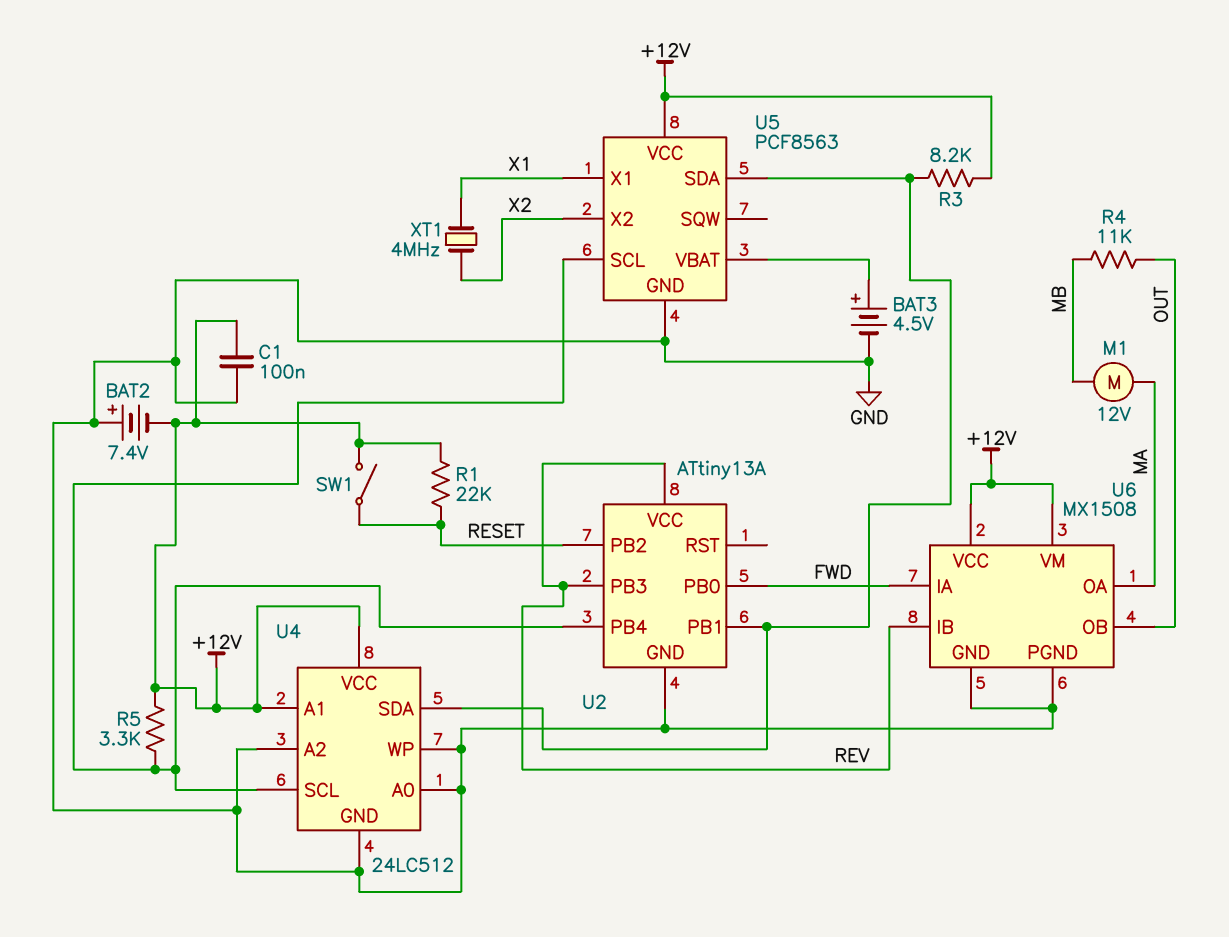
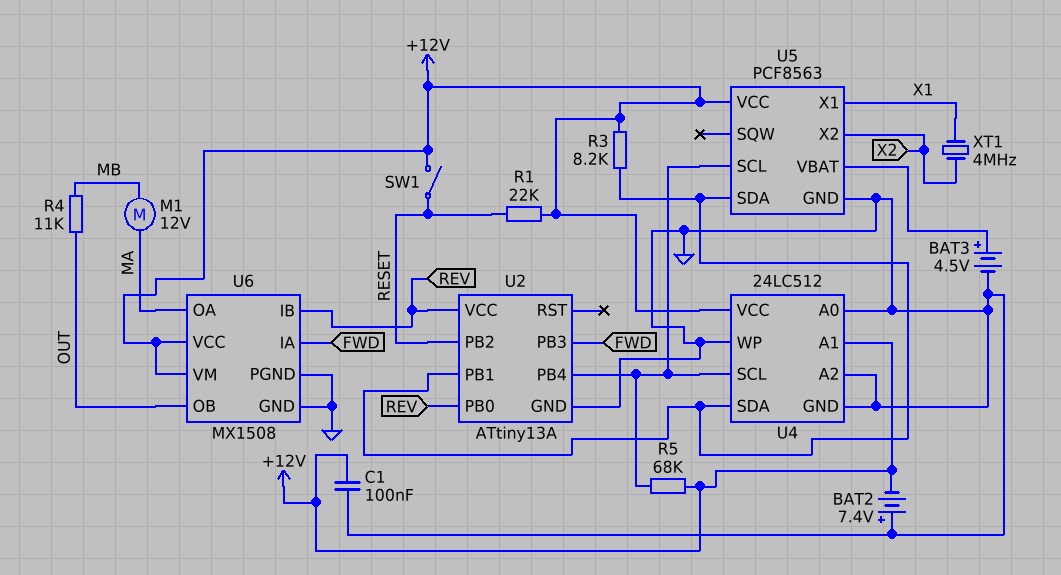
R5: 3.3k (+12V, U2/PB4) -> 68k (+12V, U2/PB4)
U2 pin PB0: FWD -> REV
U2 pin PB3: REV -> FWD

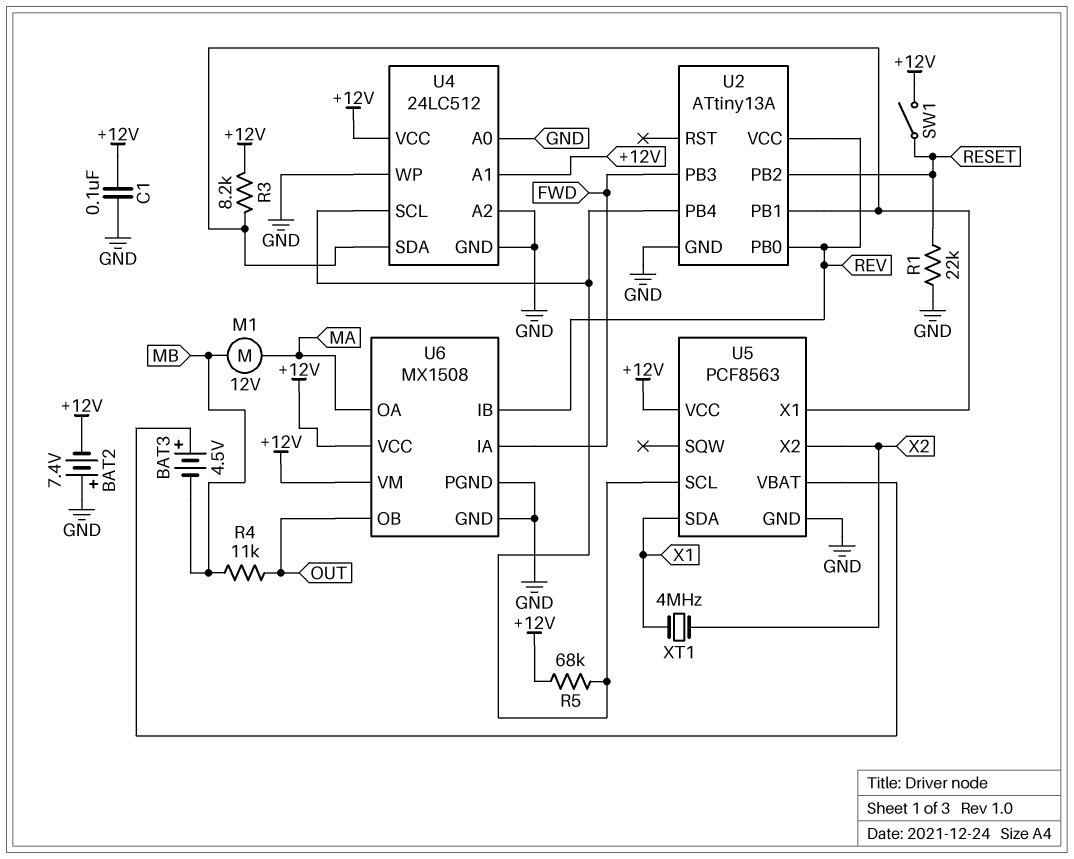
BAT3: 4.5V (plus U5/VBAT, minus GND) -> 4.5V (plus U5/VBAT, minus MB)
R1: 22k (+12V, RESET) -> 22k (GND, RESET)
U5 pin SDA: U2/PB1 -> X1
U5 pin X1: X1 -> U2/PB1

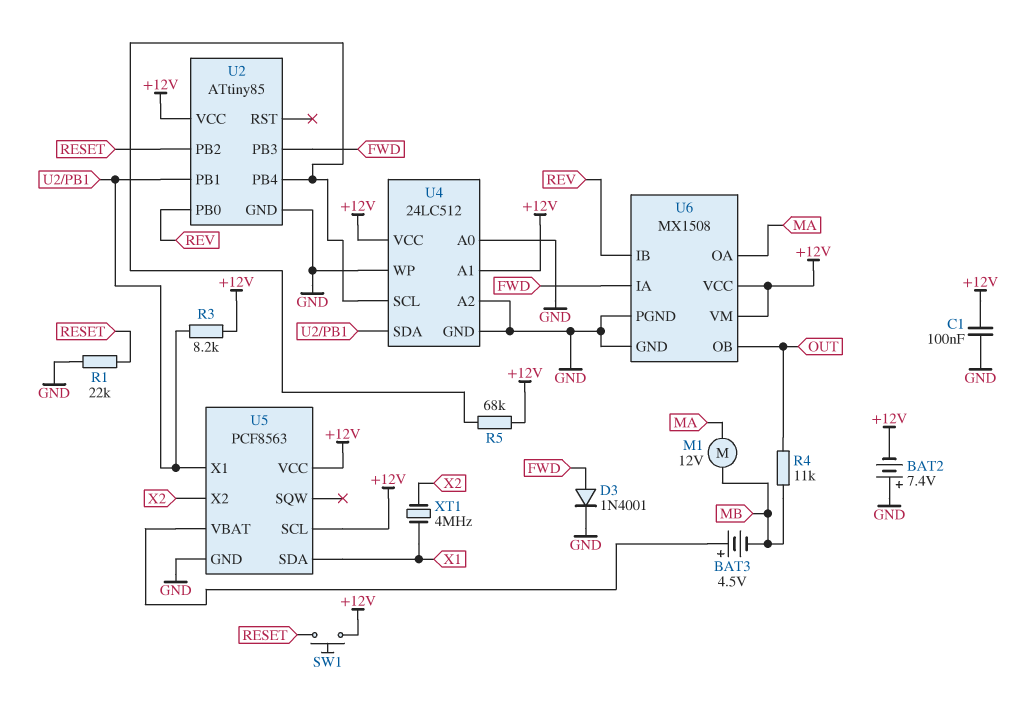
D3: none -> diode 1N4001 (A FWD, K GND)
SW1: switch (+12V, RESET) -> button (+12V, RESET)
U2: ATtiny13A -> ATtiny85
U2 pin VCC: REV -> +12V
U5 pin SCL: U2/PB4 -> +12V

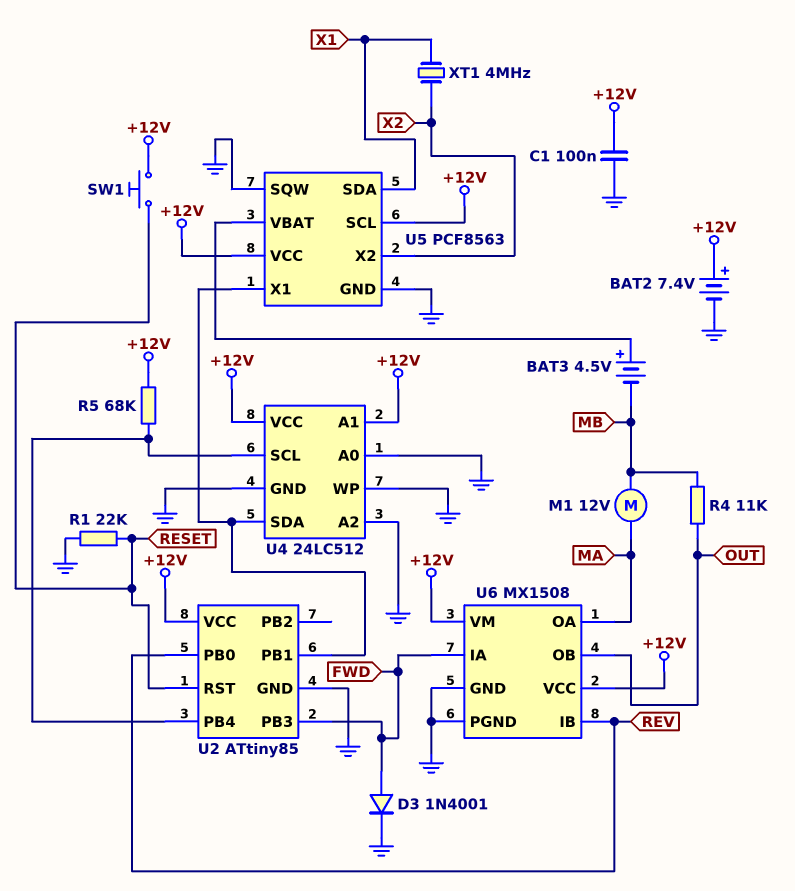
BAT2: 7.4V (plus GND, minus +12V) -> 7.4V (plus +12V, minus GND)
R3: 8.2k (+12V, U2/PB1) -> none
U2 pin PB2: RESET -> none
U2 pin RST: none -> RESET
U5 pin SQW: none -> GND

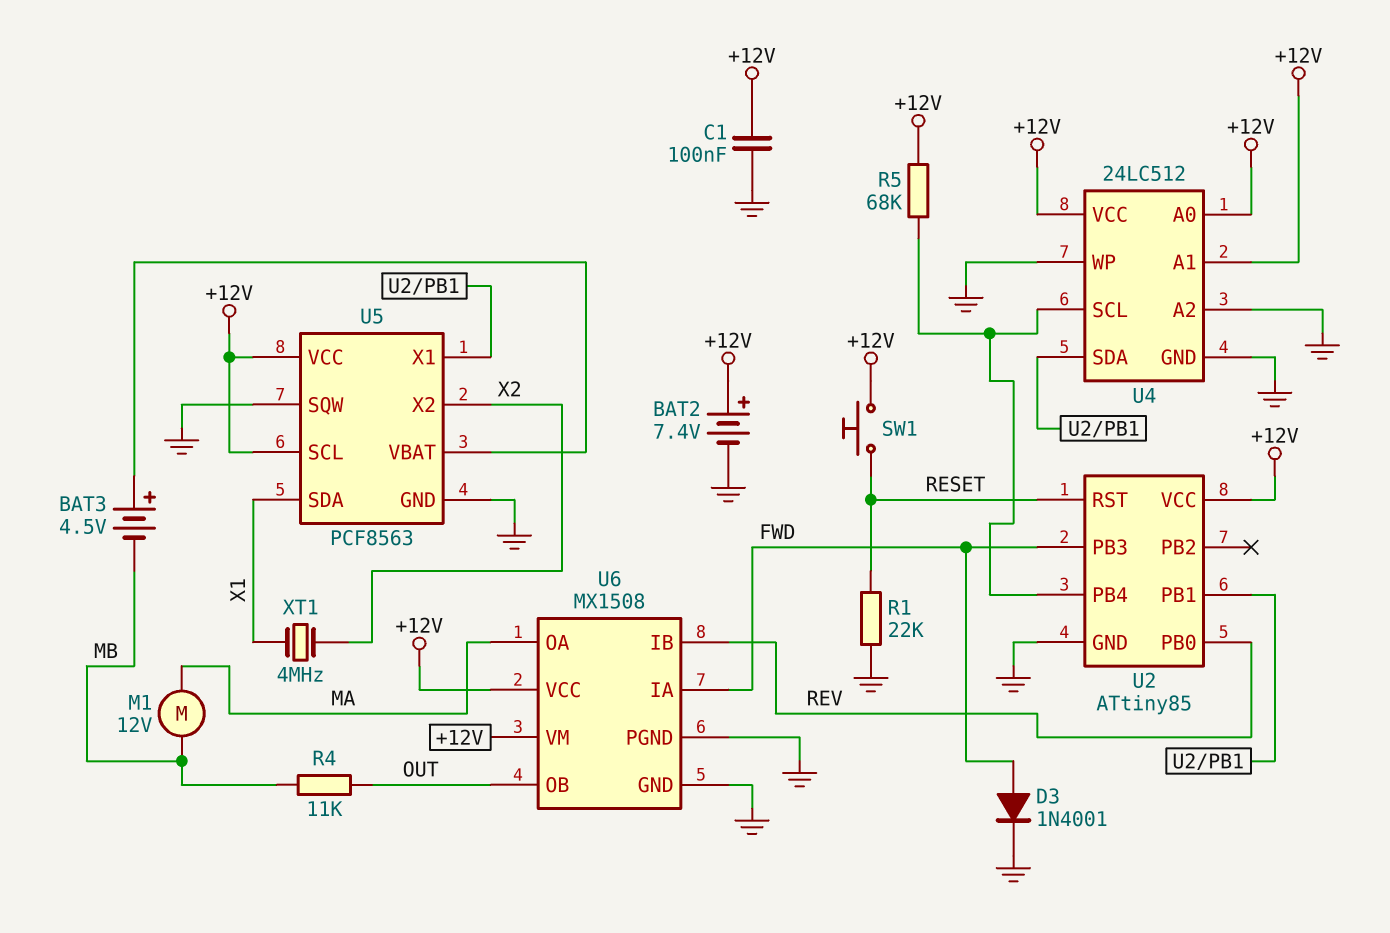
U4 pin A0: GND -> +12V

